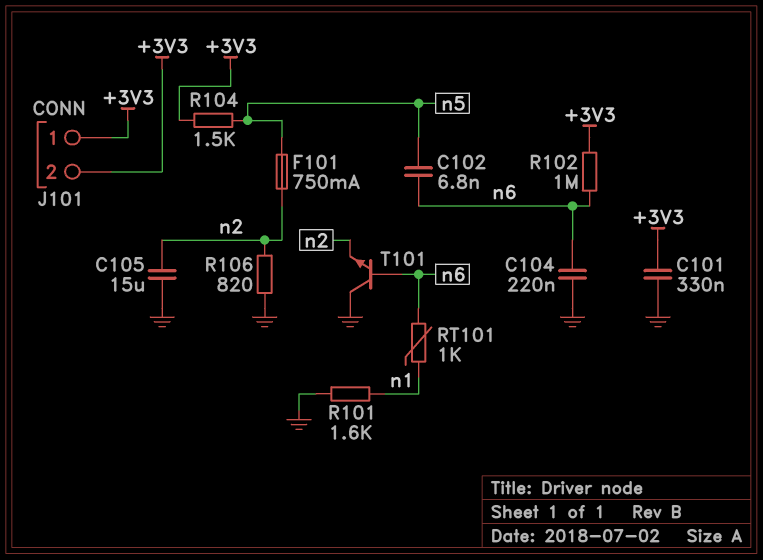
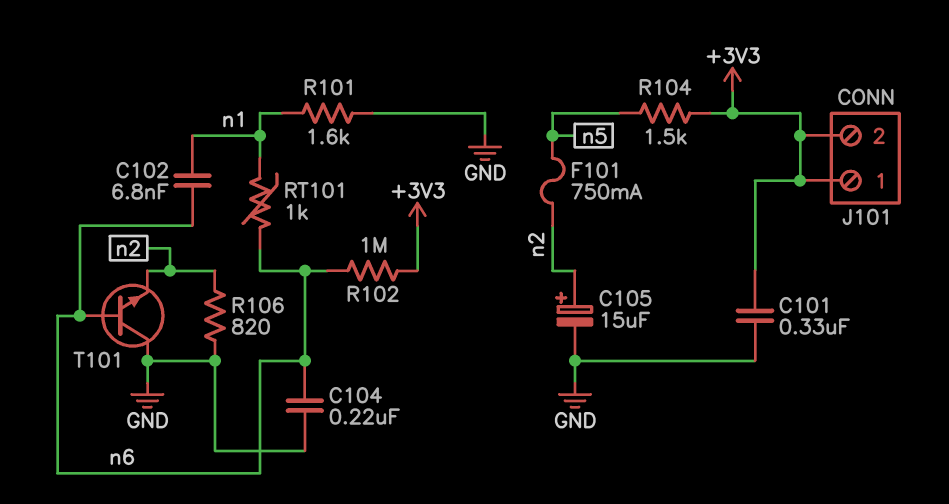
C102: 6.8nF (n5, n6) -> 6.8nF (n1, n6)
C105: 15uF (GND, n2) -> 15uF (plus n2, minus GND)

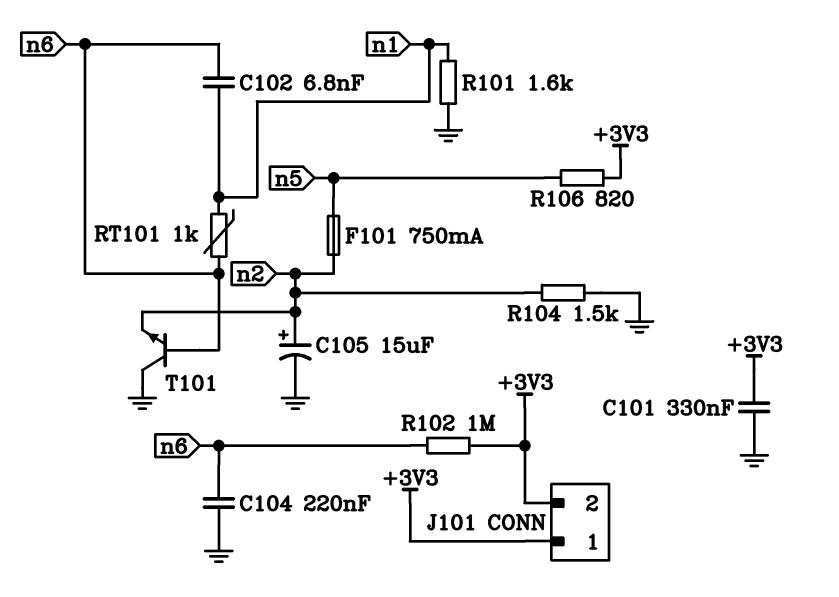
R104: 1.5k (+3V3, n5) -> 1.5k (GND, n2)
R106: 820 (GND, n2) -> 820 (+3V3, n5)

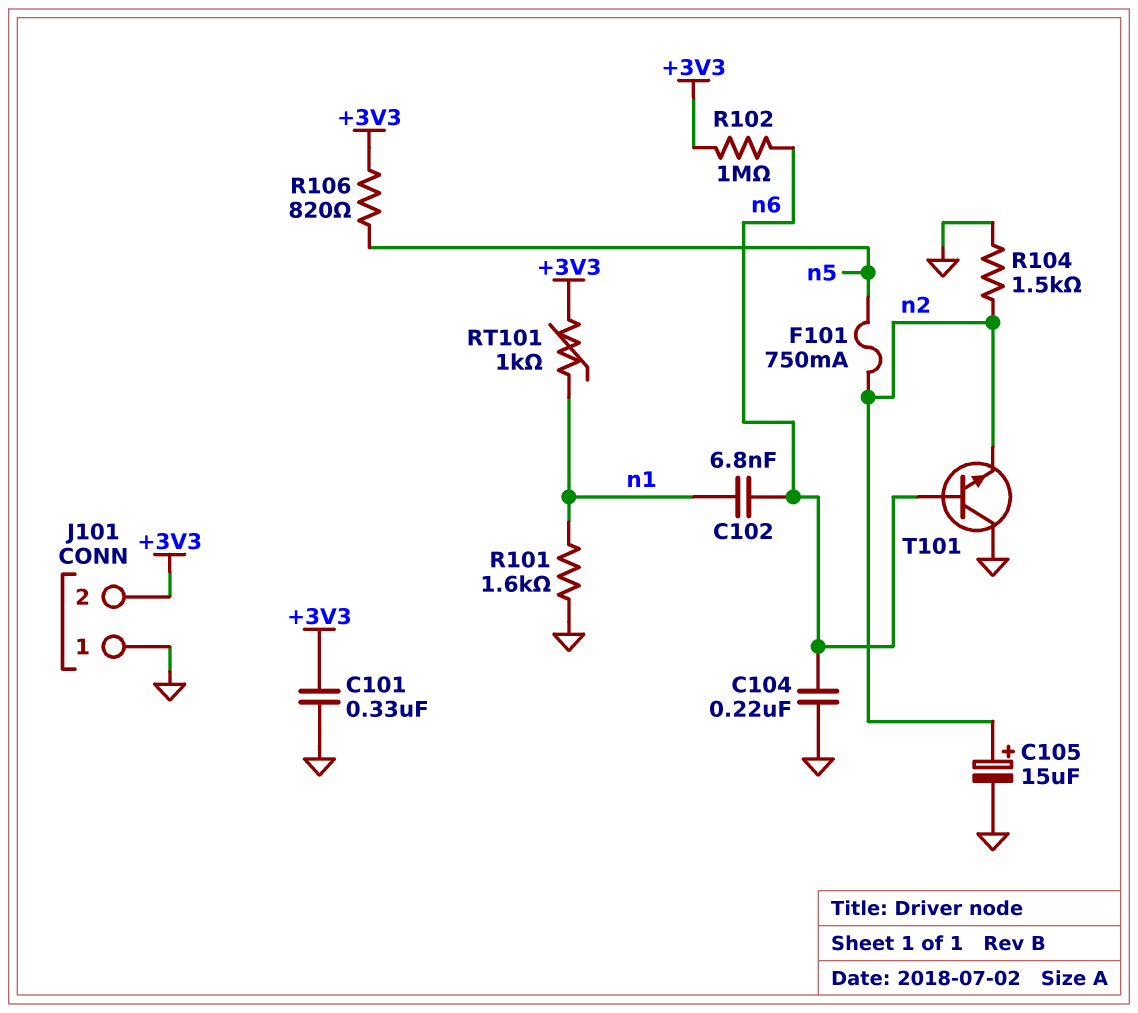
J101 pin 1: +3V3 -> GND
RT101: 1k (n1, n6) -> 1k (+3V3, n1)

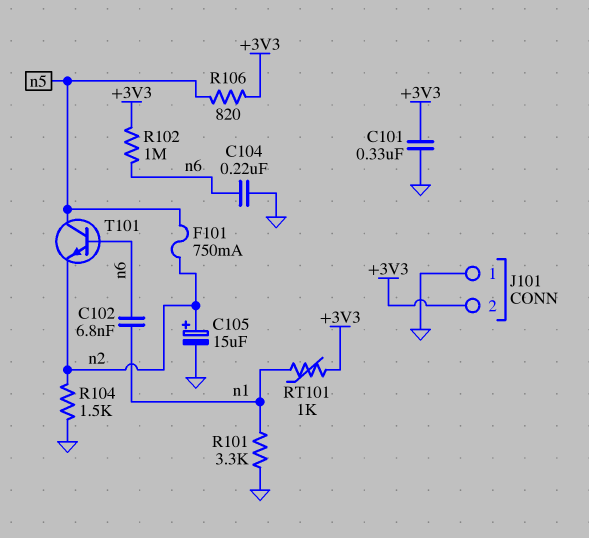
R101: 1.6k (GND, n1) -> 3.3k (GND, n1)
T101: NPN (B n6, C GND, E n2) -> NPN (B n6, C n5, E n2)

